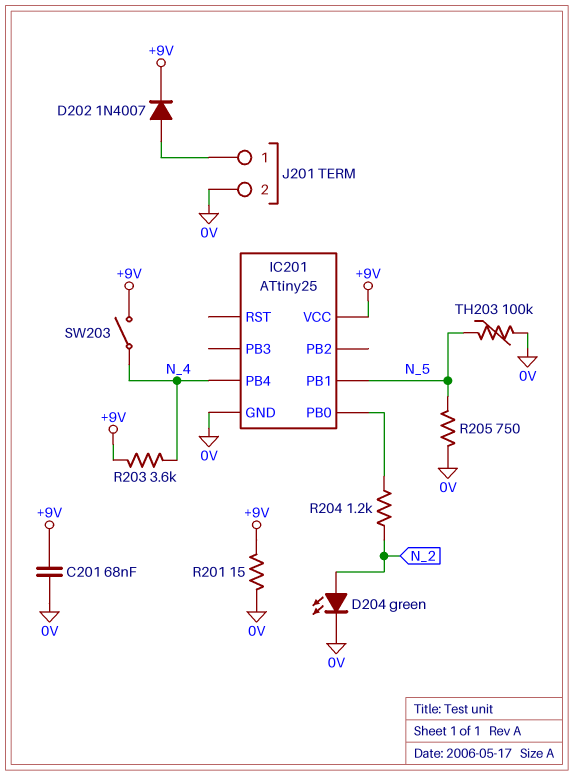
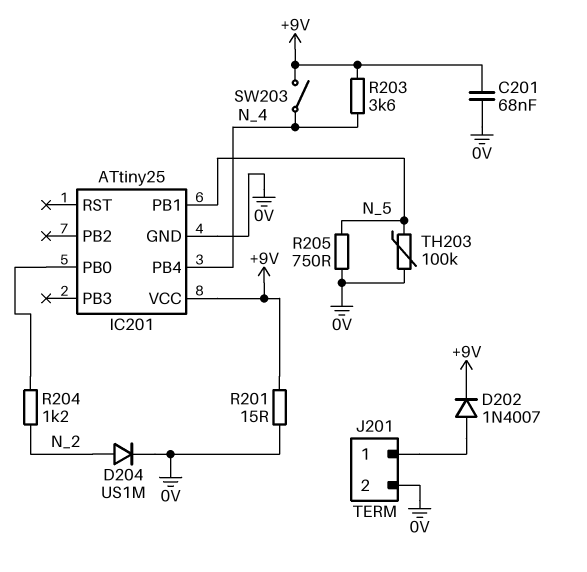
D204: LED green (A N_2, K 0V) -> diode US1M (A N_2, K 0V)

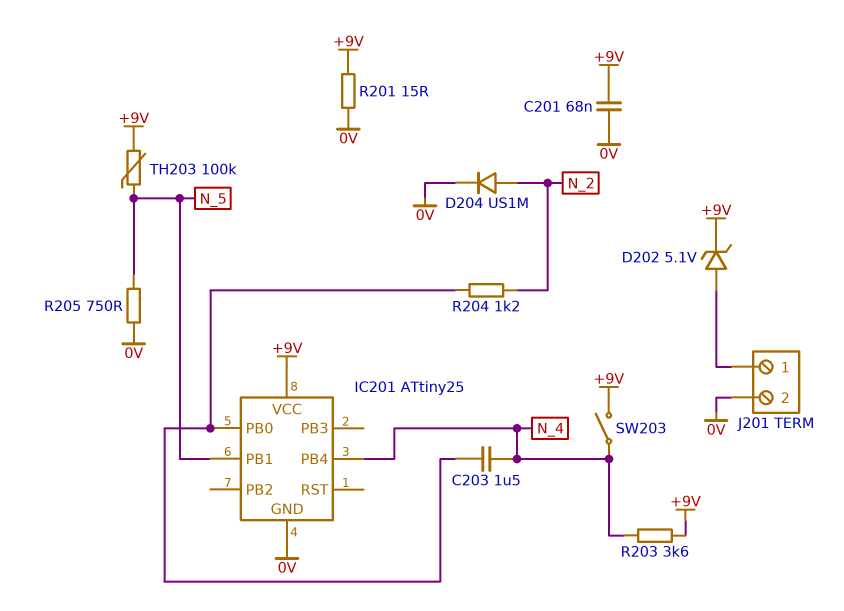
C203: none -> 1.5uF (IC201/PB0, N_4)
D202: diode 1N4007 (A J201/1, K +9V) -> zener 5.1V (A J201/1, K +9V)
TH203: 100k (0V, N_5) -> 100k (+9V, N_5)

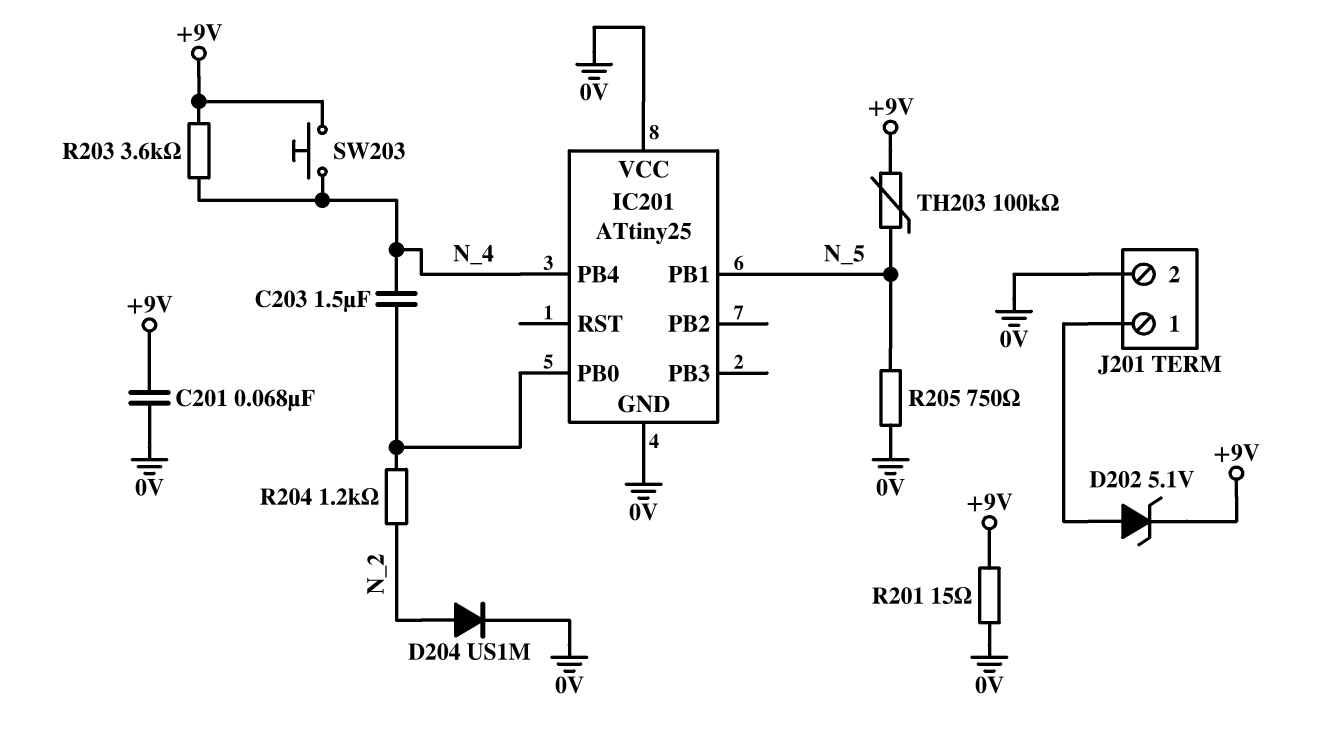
IC201 pin VCC: +9V -> 0V
SW203: switch (+9V, N_4) -> button (+9V, N_4)

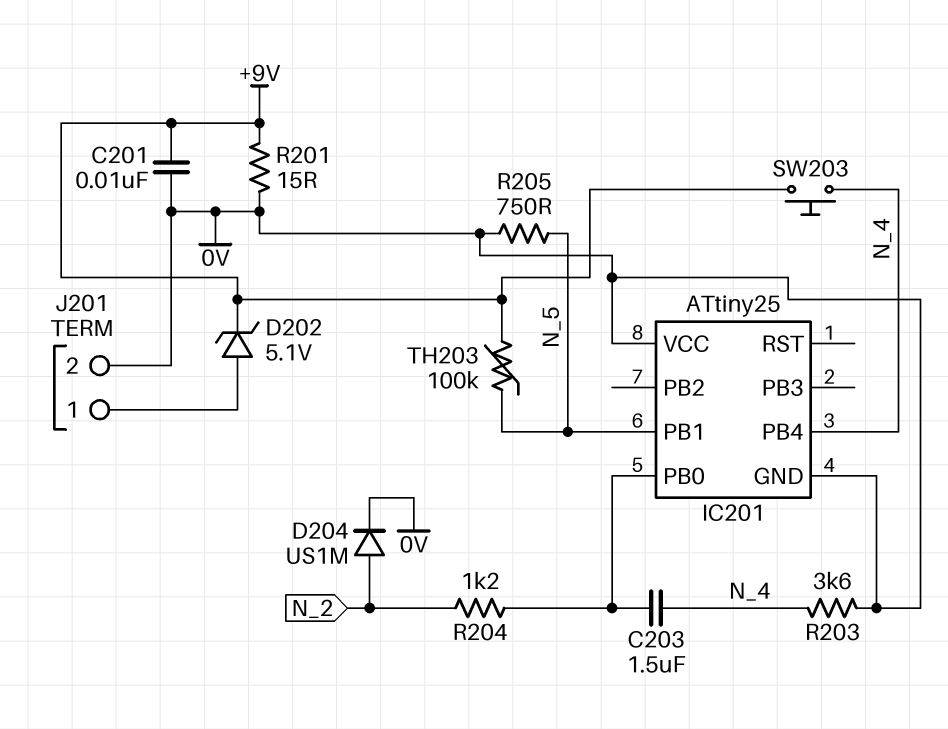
C201: 68nF (+9V, 0V) -> 10nF (+9V, 0V)
R203: 3.6k (+9V, N_4) -> 3.6k (0V, N_4)

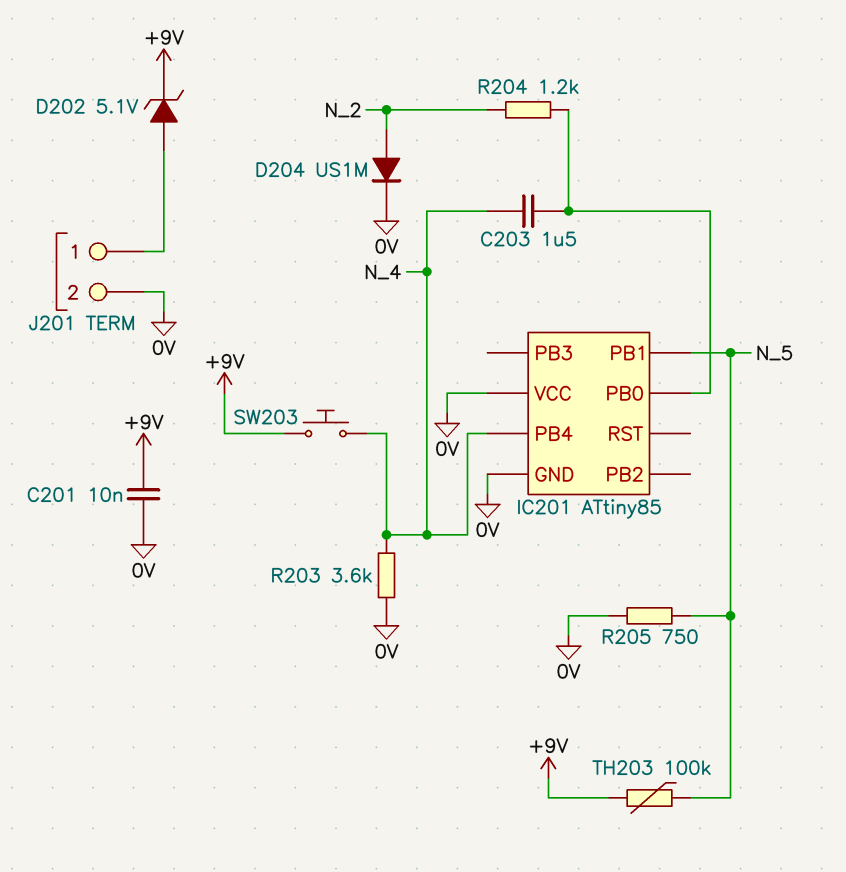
IC201: ATtiny25 -> ATtiny85
R201: 15 (+9V, 0V) -> none

